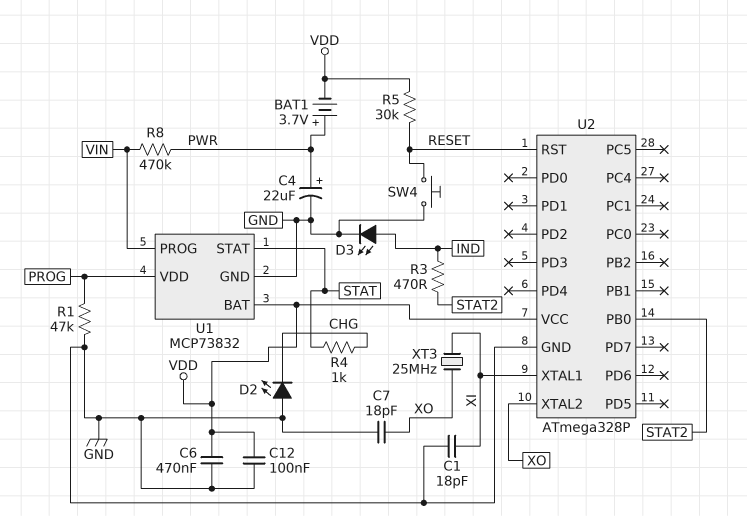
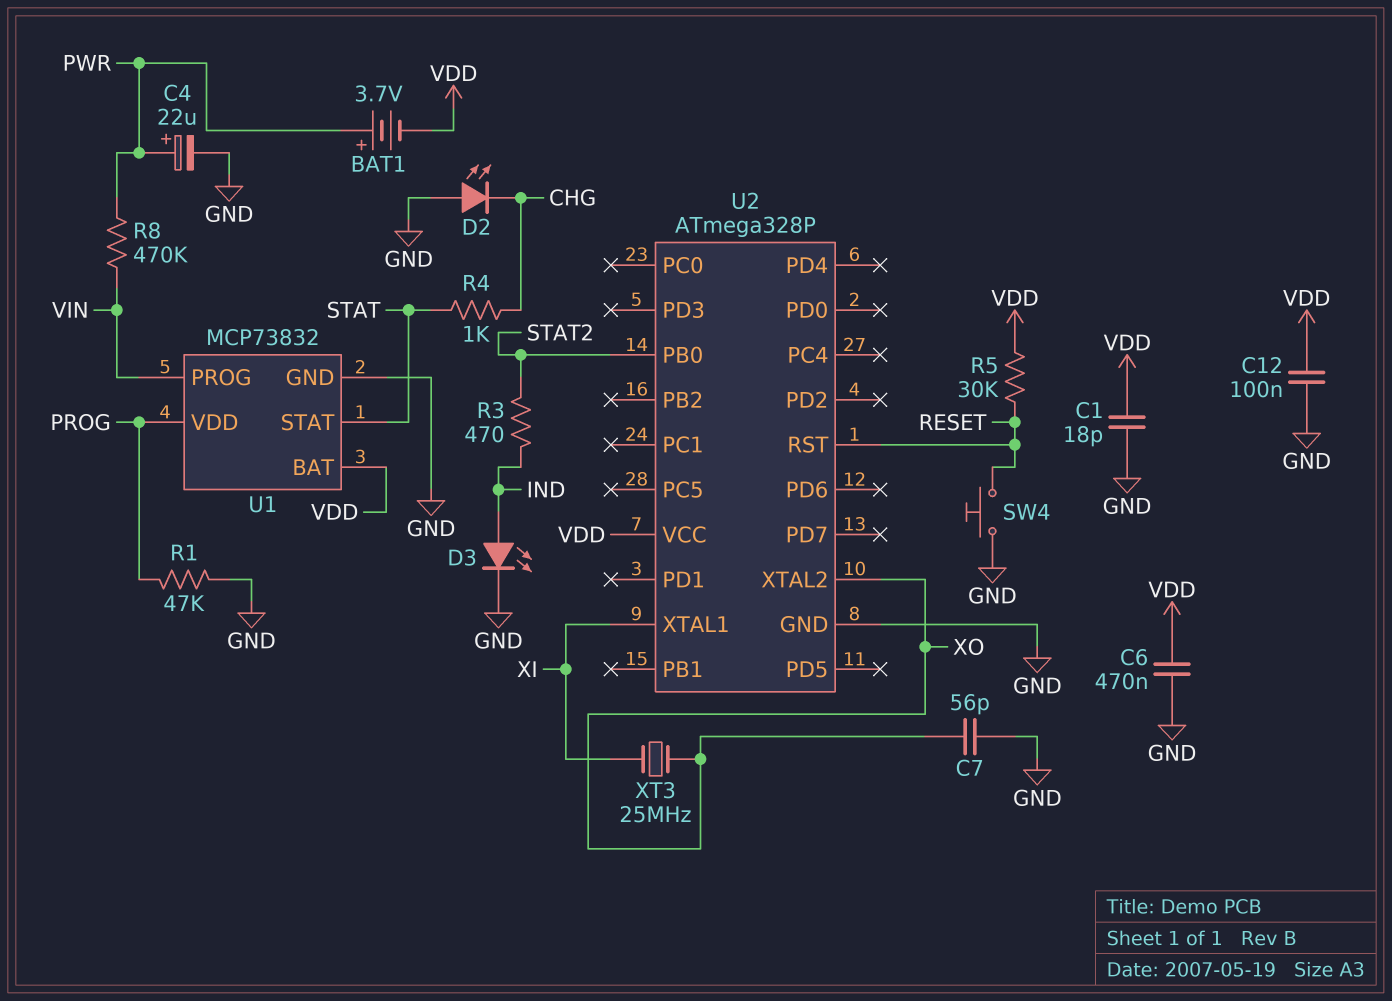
C1: 18pF (GND, XI) -> 18pF (GND, VDD)
C7: 18pF (GND, XO) -> 56pF (GND, XO)

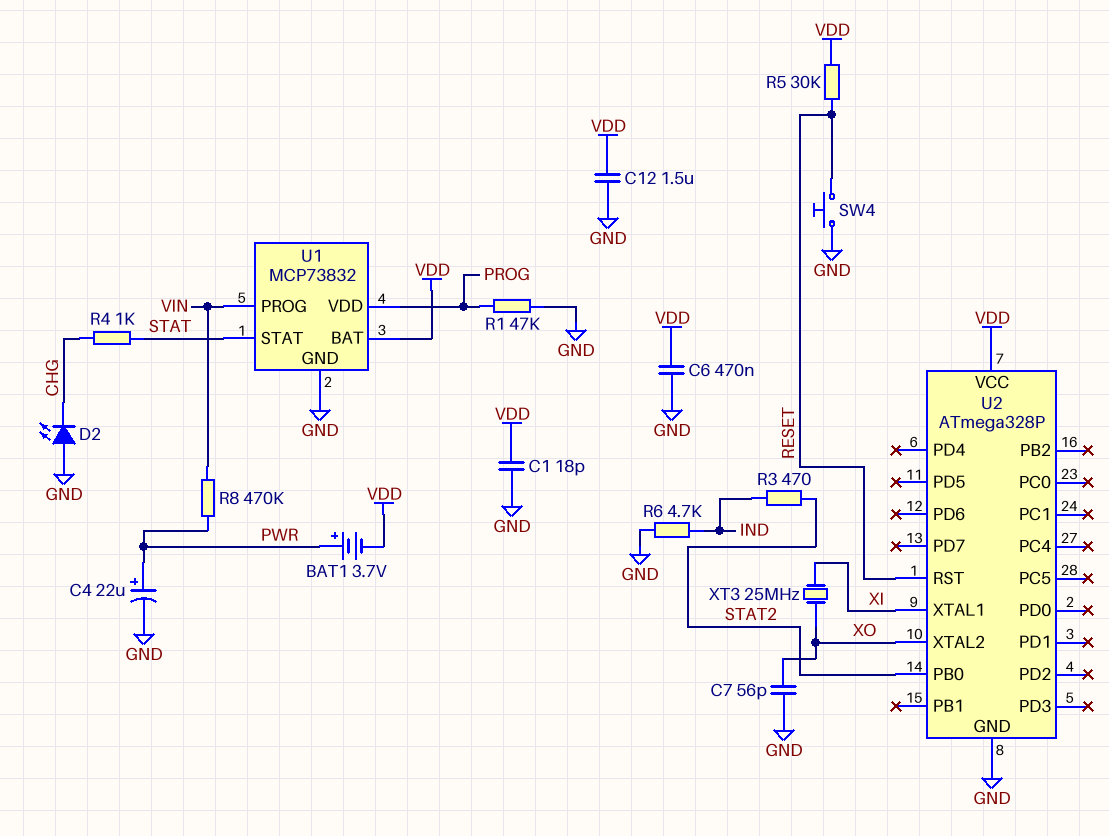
C12: 100nF (GND, VDD) -> 1.5uF (GND, VDD)
D3: LED (A IND, K GND) -> none
R6: none -> 4.7k (GND, IND)

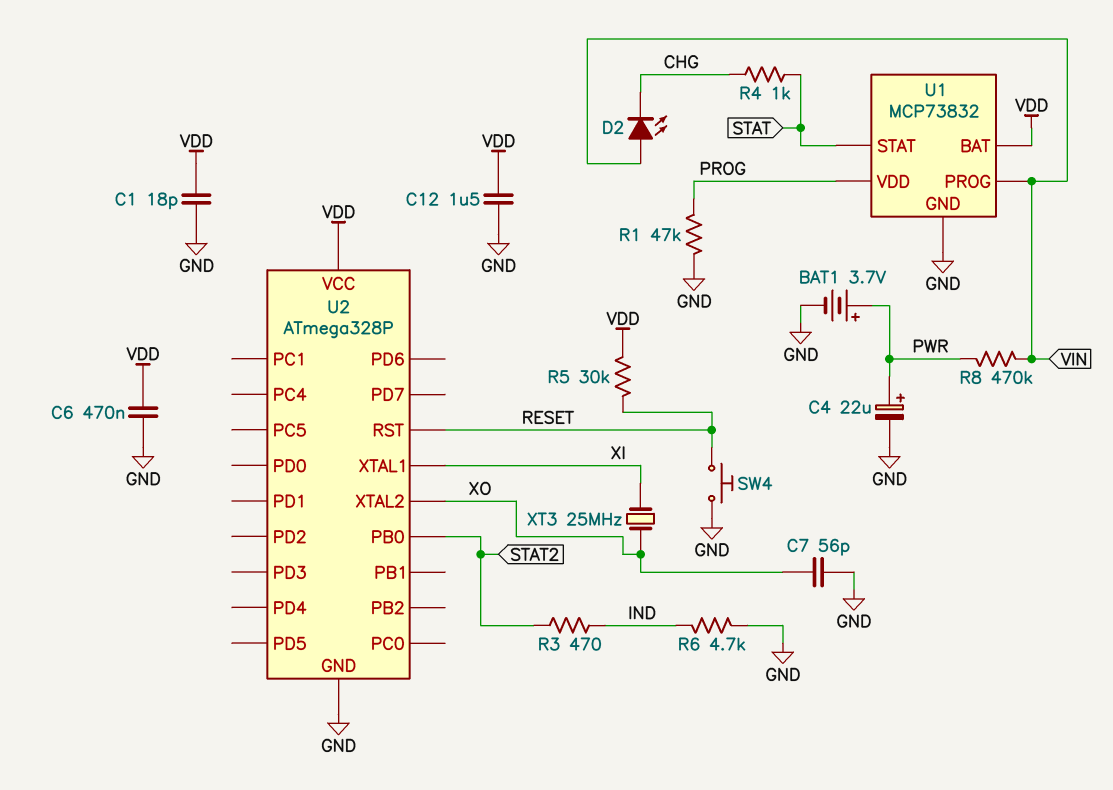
BAT1: 3.7V (plus PWR, minus VDD) -> 3.7V (plus PWR, minus GND)
D2: LED (A GND, K CHG) -> LED (A VIN, K CHG)

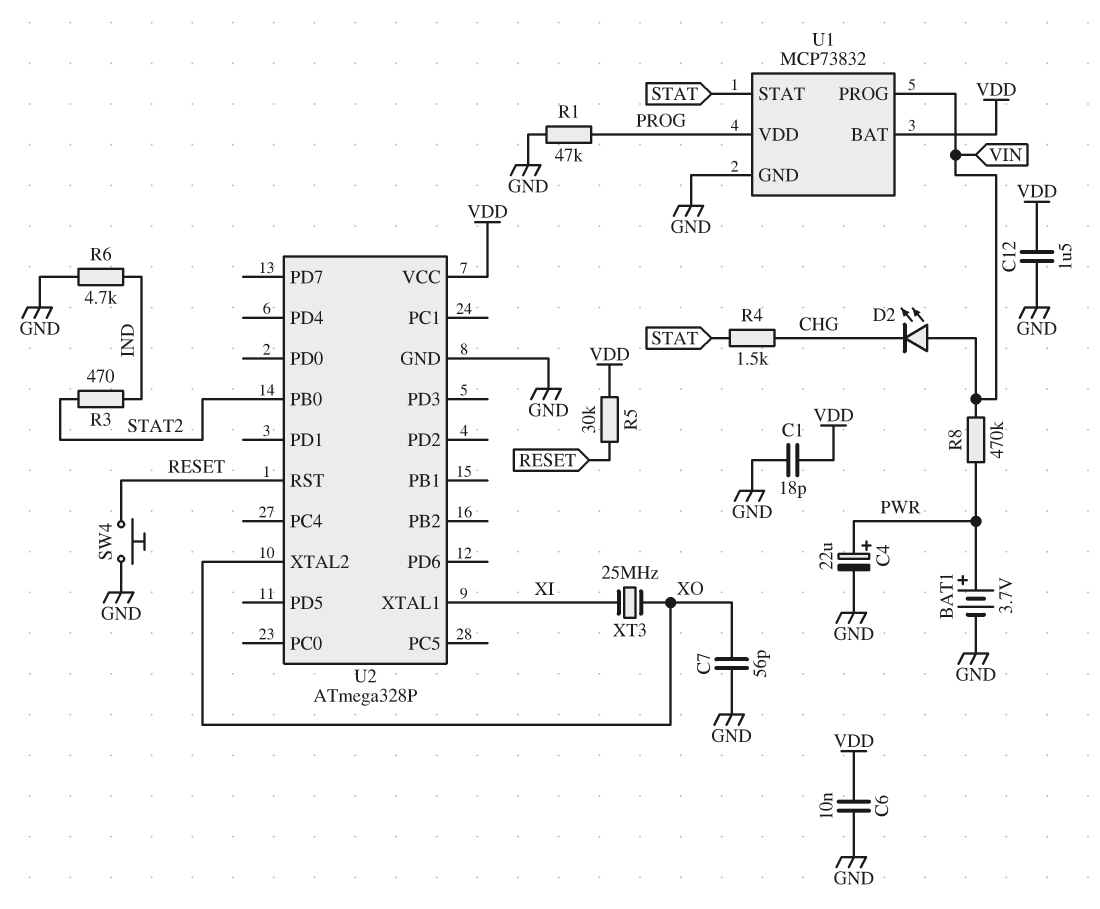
C6: 470nF (GND, VDD) -> 10nF (GND, VDD)
R4: 1k (CHG, STAT) -> 1.5k (CHG, STAT)

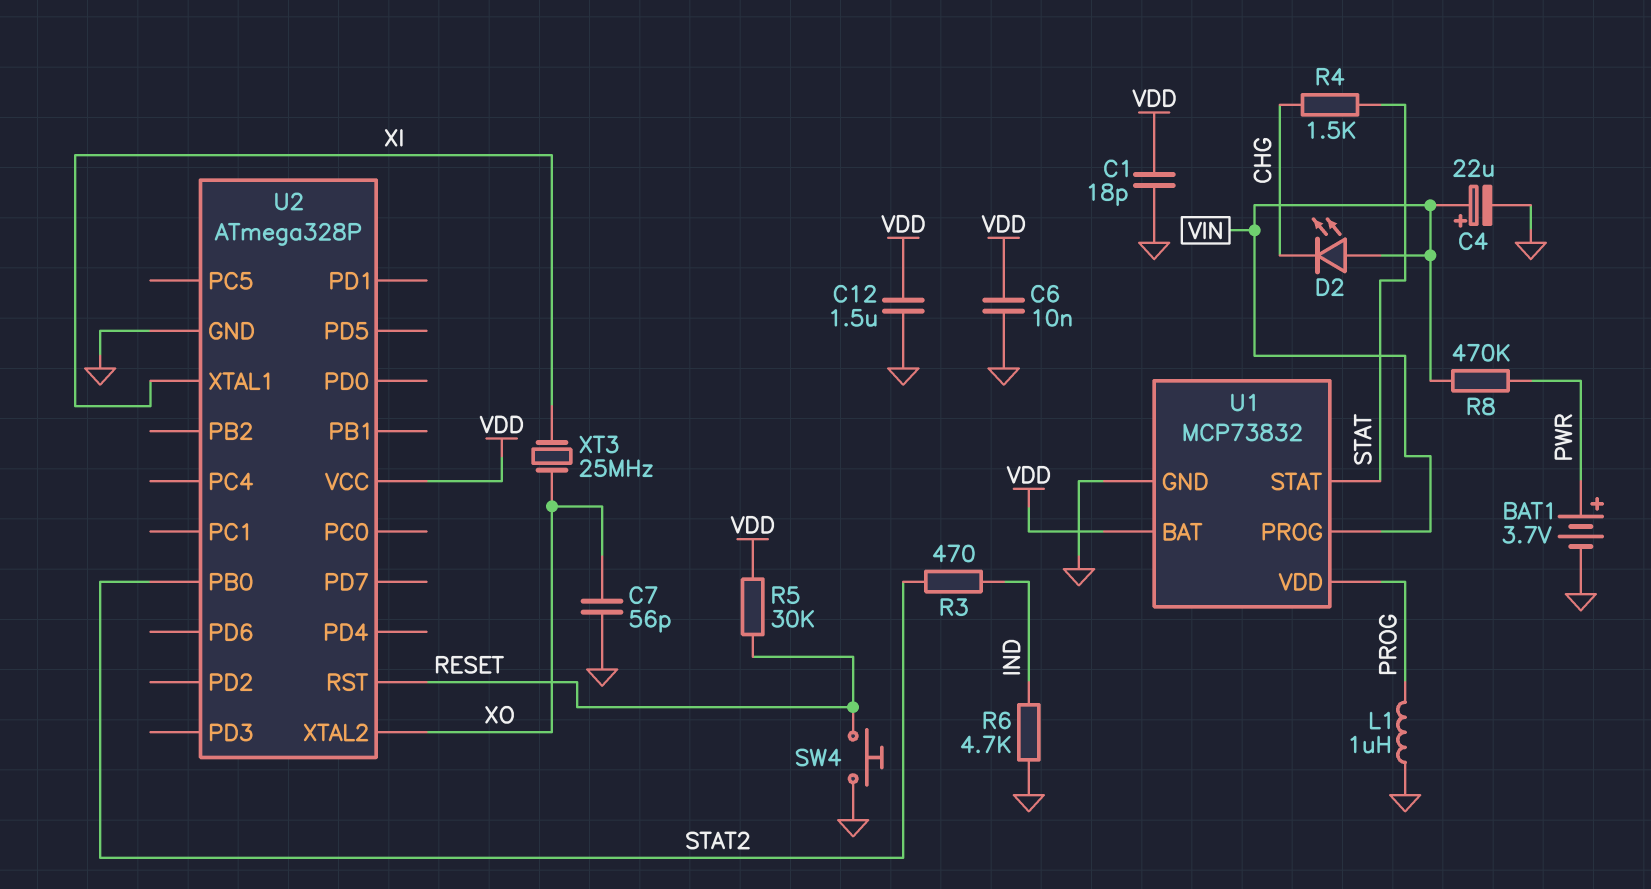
C4: 22uF (plus PWR, minus GND) -> 22uF (plus VIN, minus GND)
L1: none -> 1uH (GND, PROG)
R1: 47k (GND, PROG) -> none

